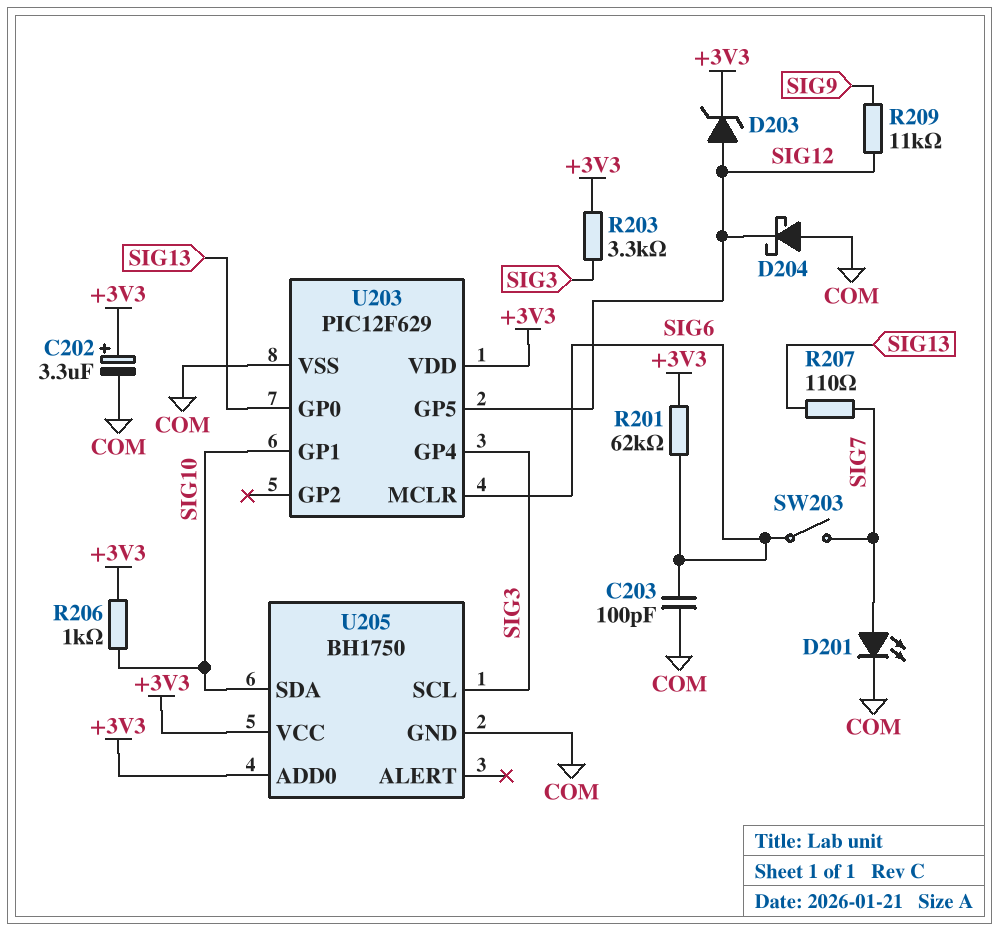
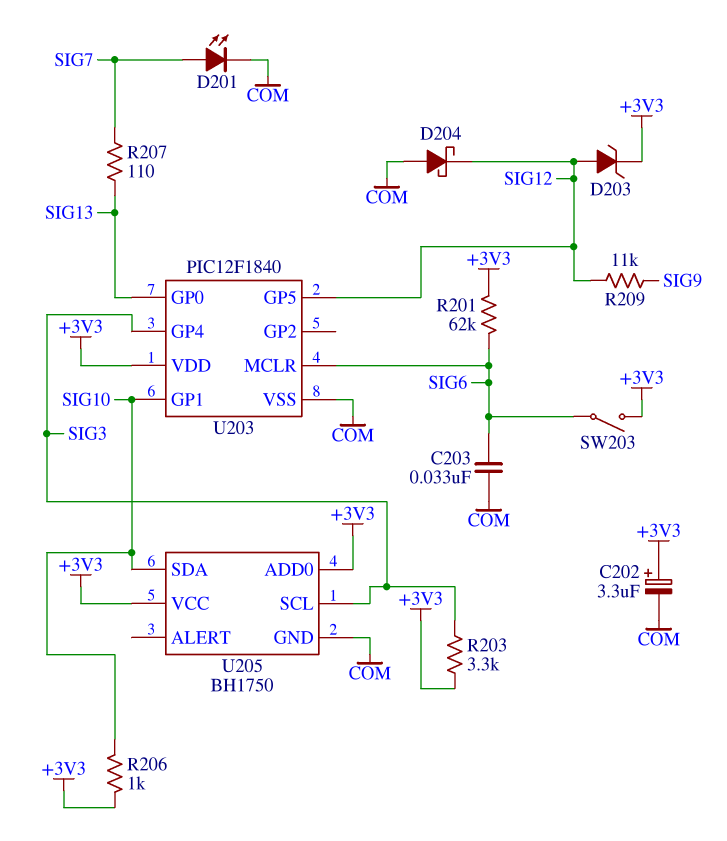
C203: 100pF (COM, SIG6) -> 33nF (COM, SIG6)
SW203: switch (SIG6, SIG7) -> switch (+3V3, SIG6)
U203: PIC12F629 -> PIC12F1840

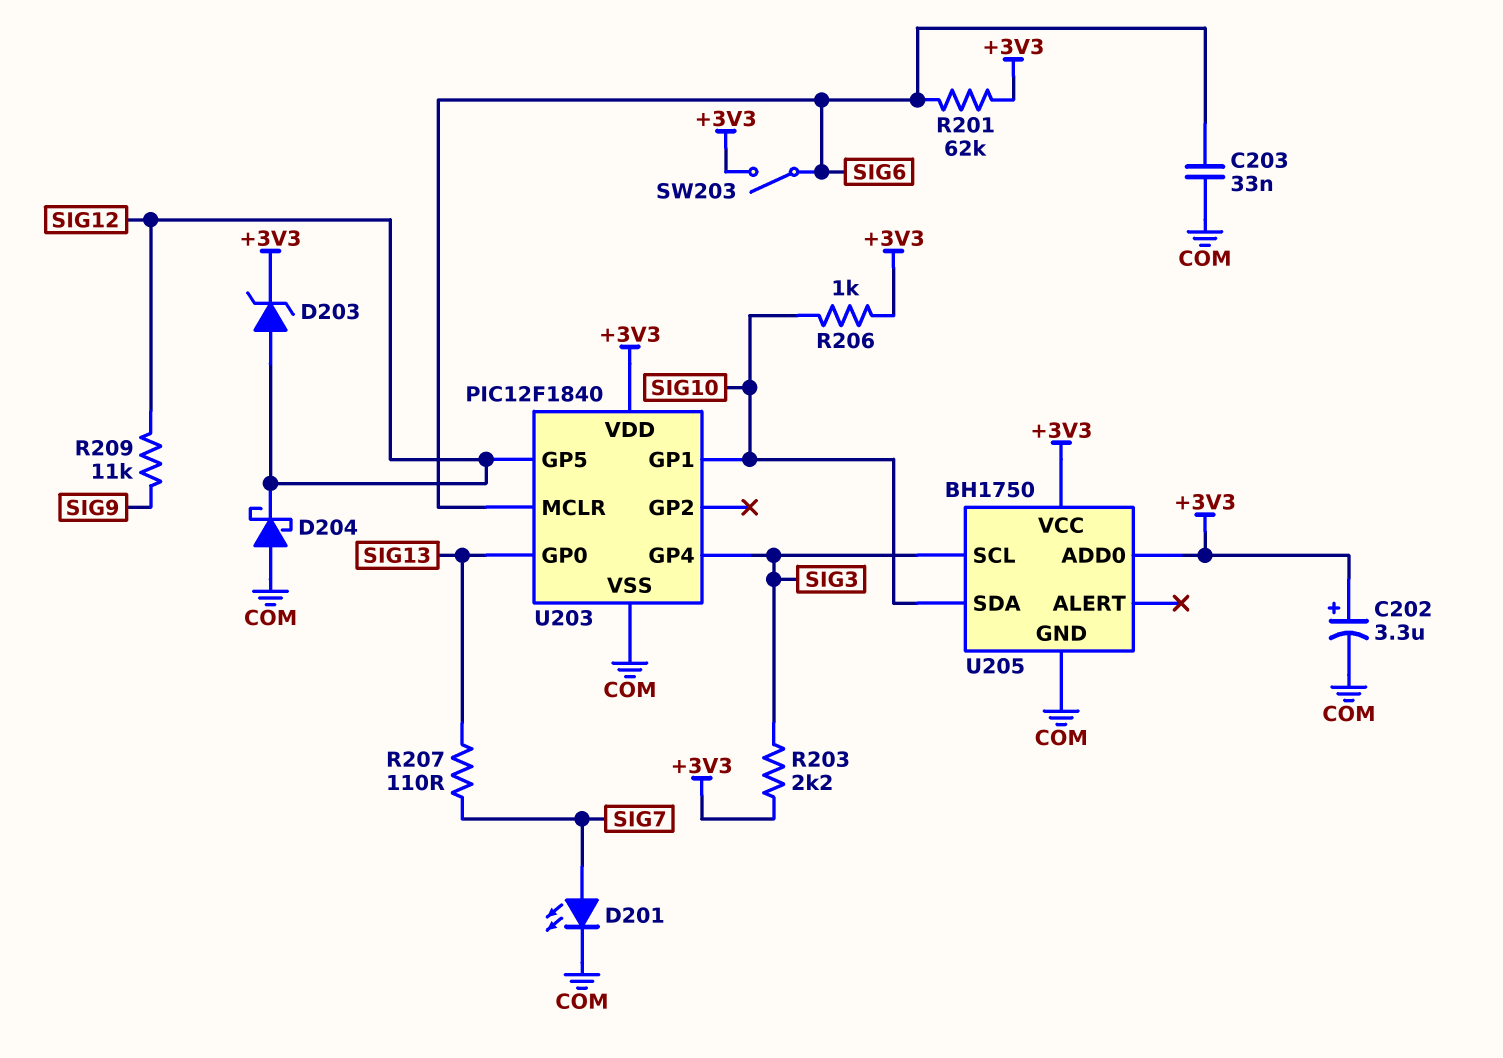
R203: 3.3k (+3V3, SIG3) -> 2.2k (+3V3, SIG3)

